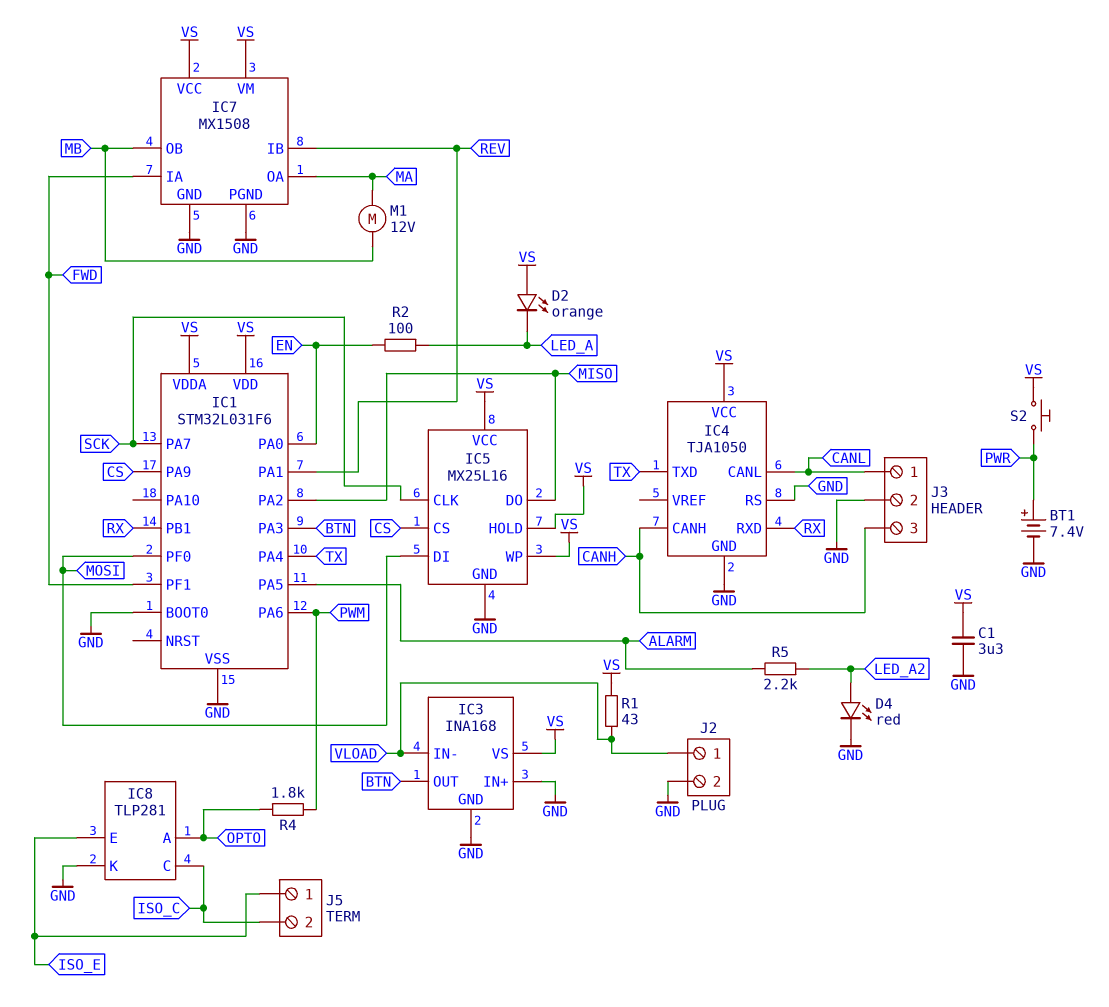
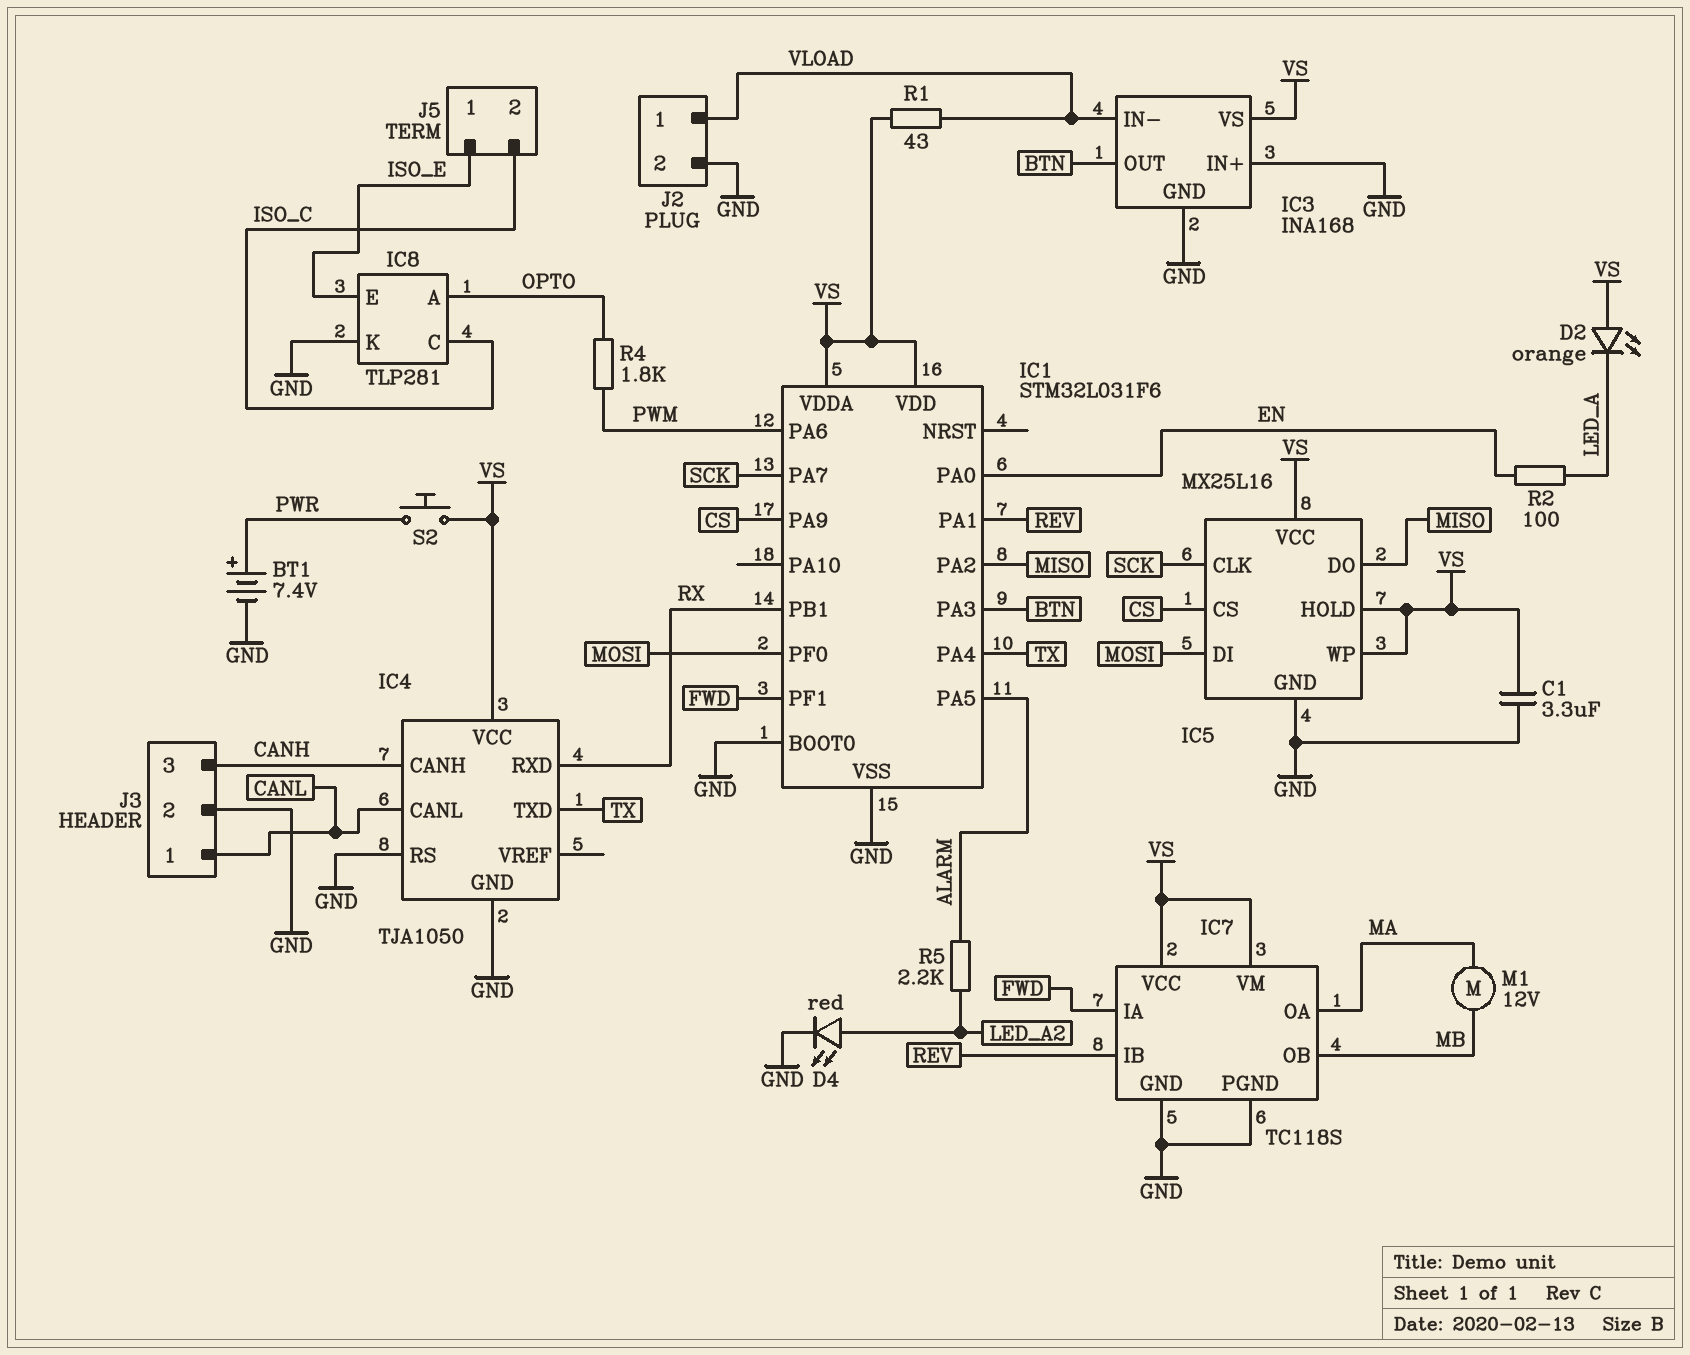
IC7: MX1508 -> TC118S

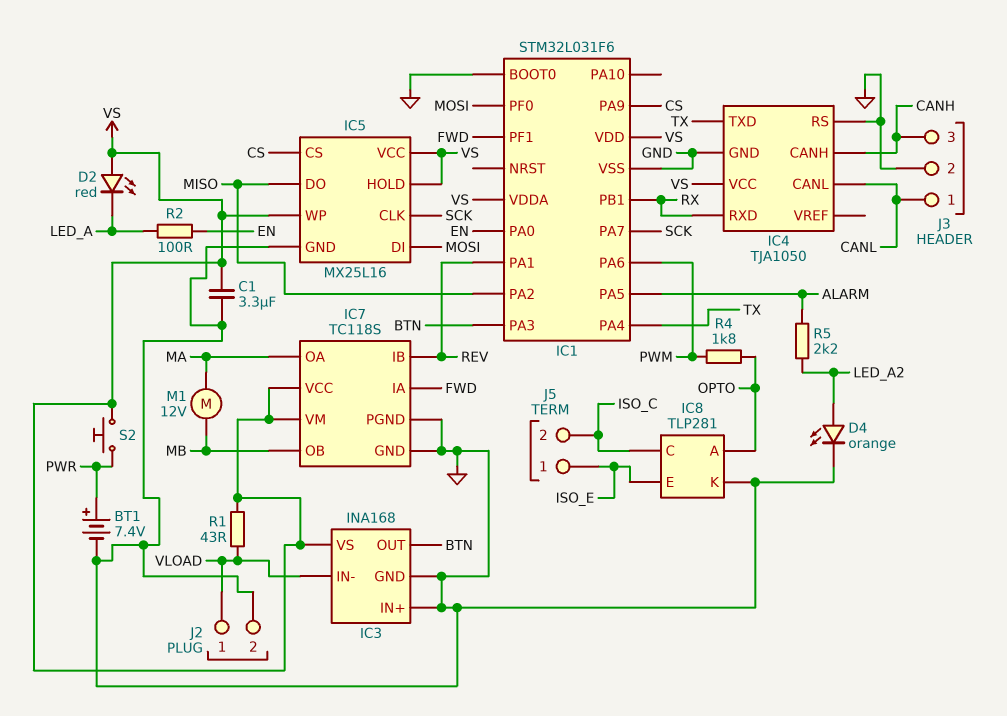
D2: LED orange (A VS, K LED_A) -> LED red (A VS, K LED_A)
D4: LED red (A LED_A2, K GND) -> LED orange (A LED_A2, K GND)

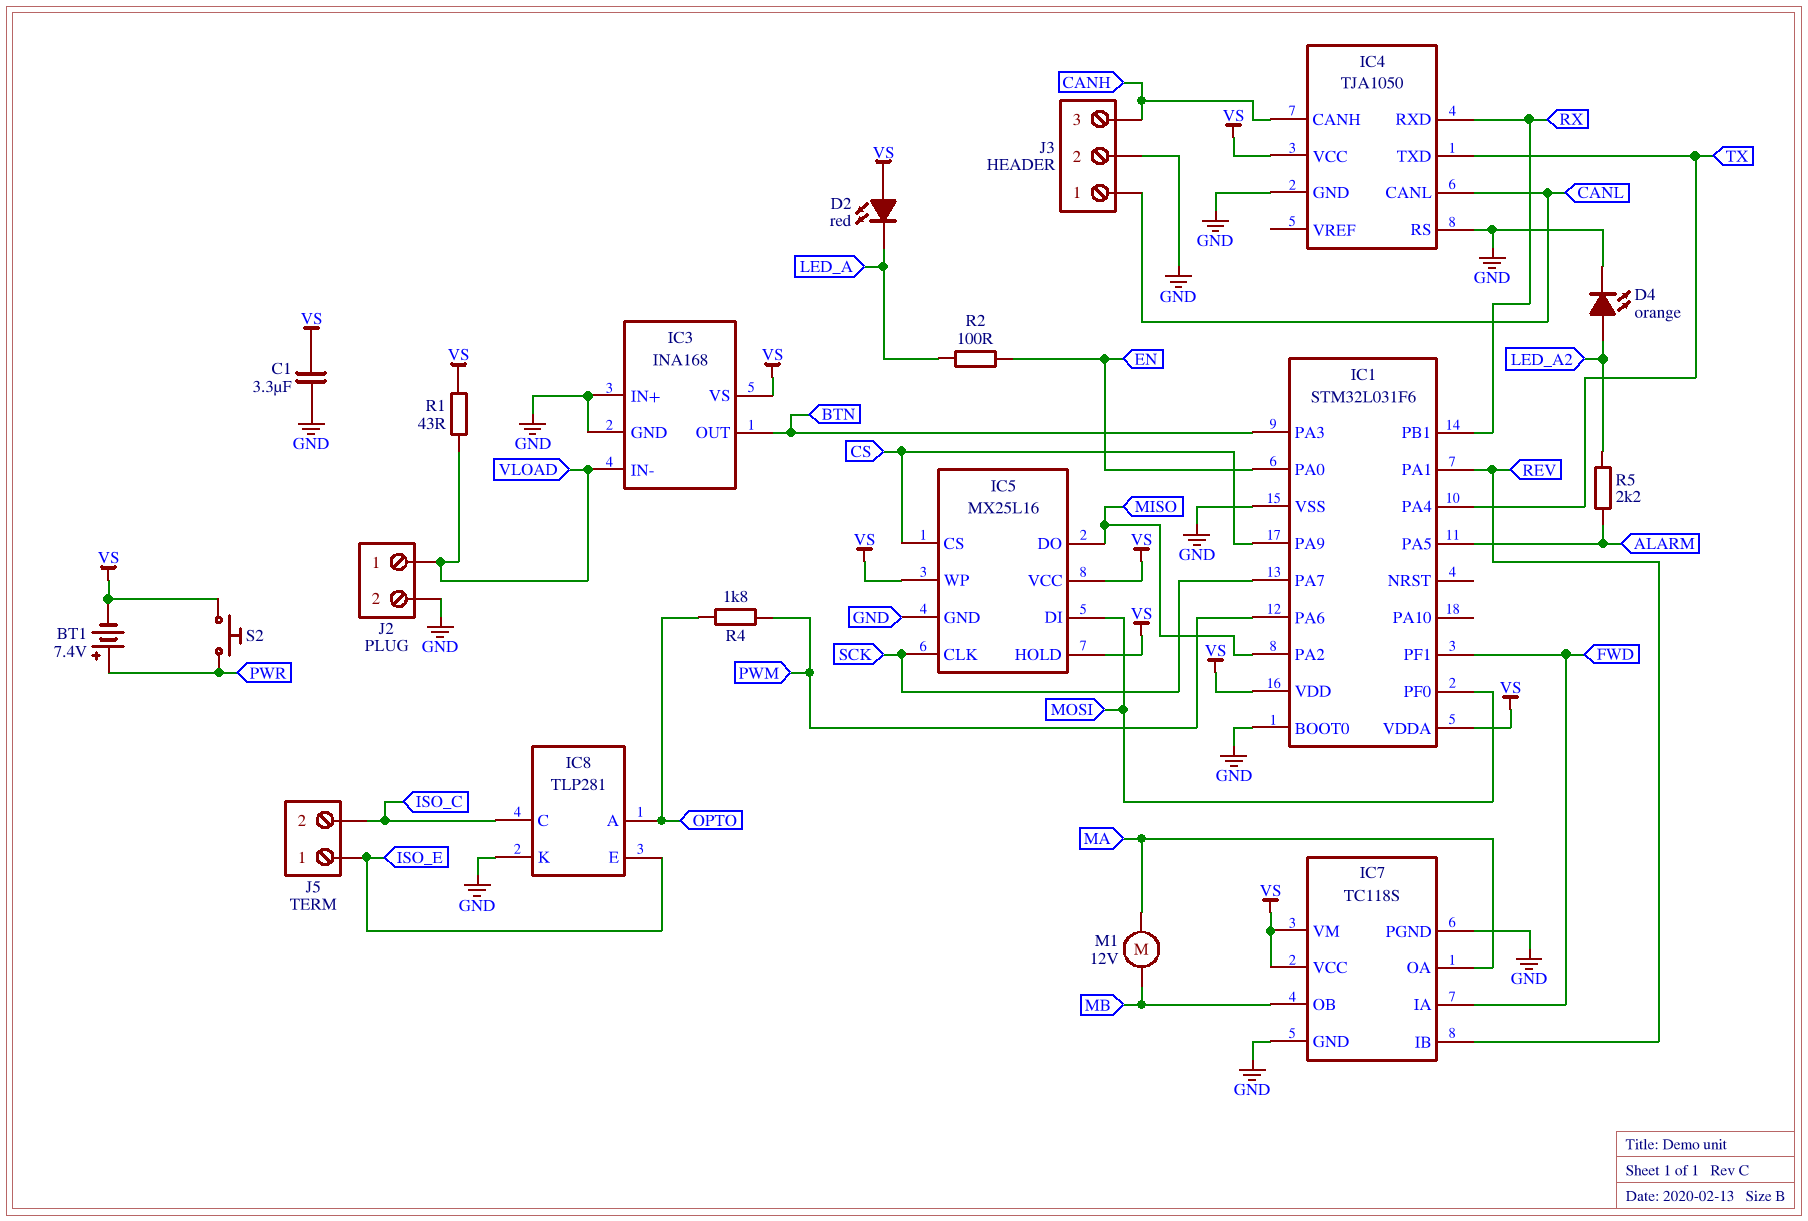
BT1: 7.4V (plus PWR, minus GND) -> 7.4V (plus PWR, minus VS)

